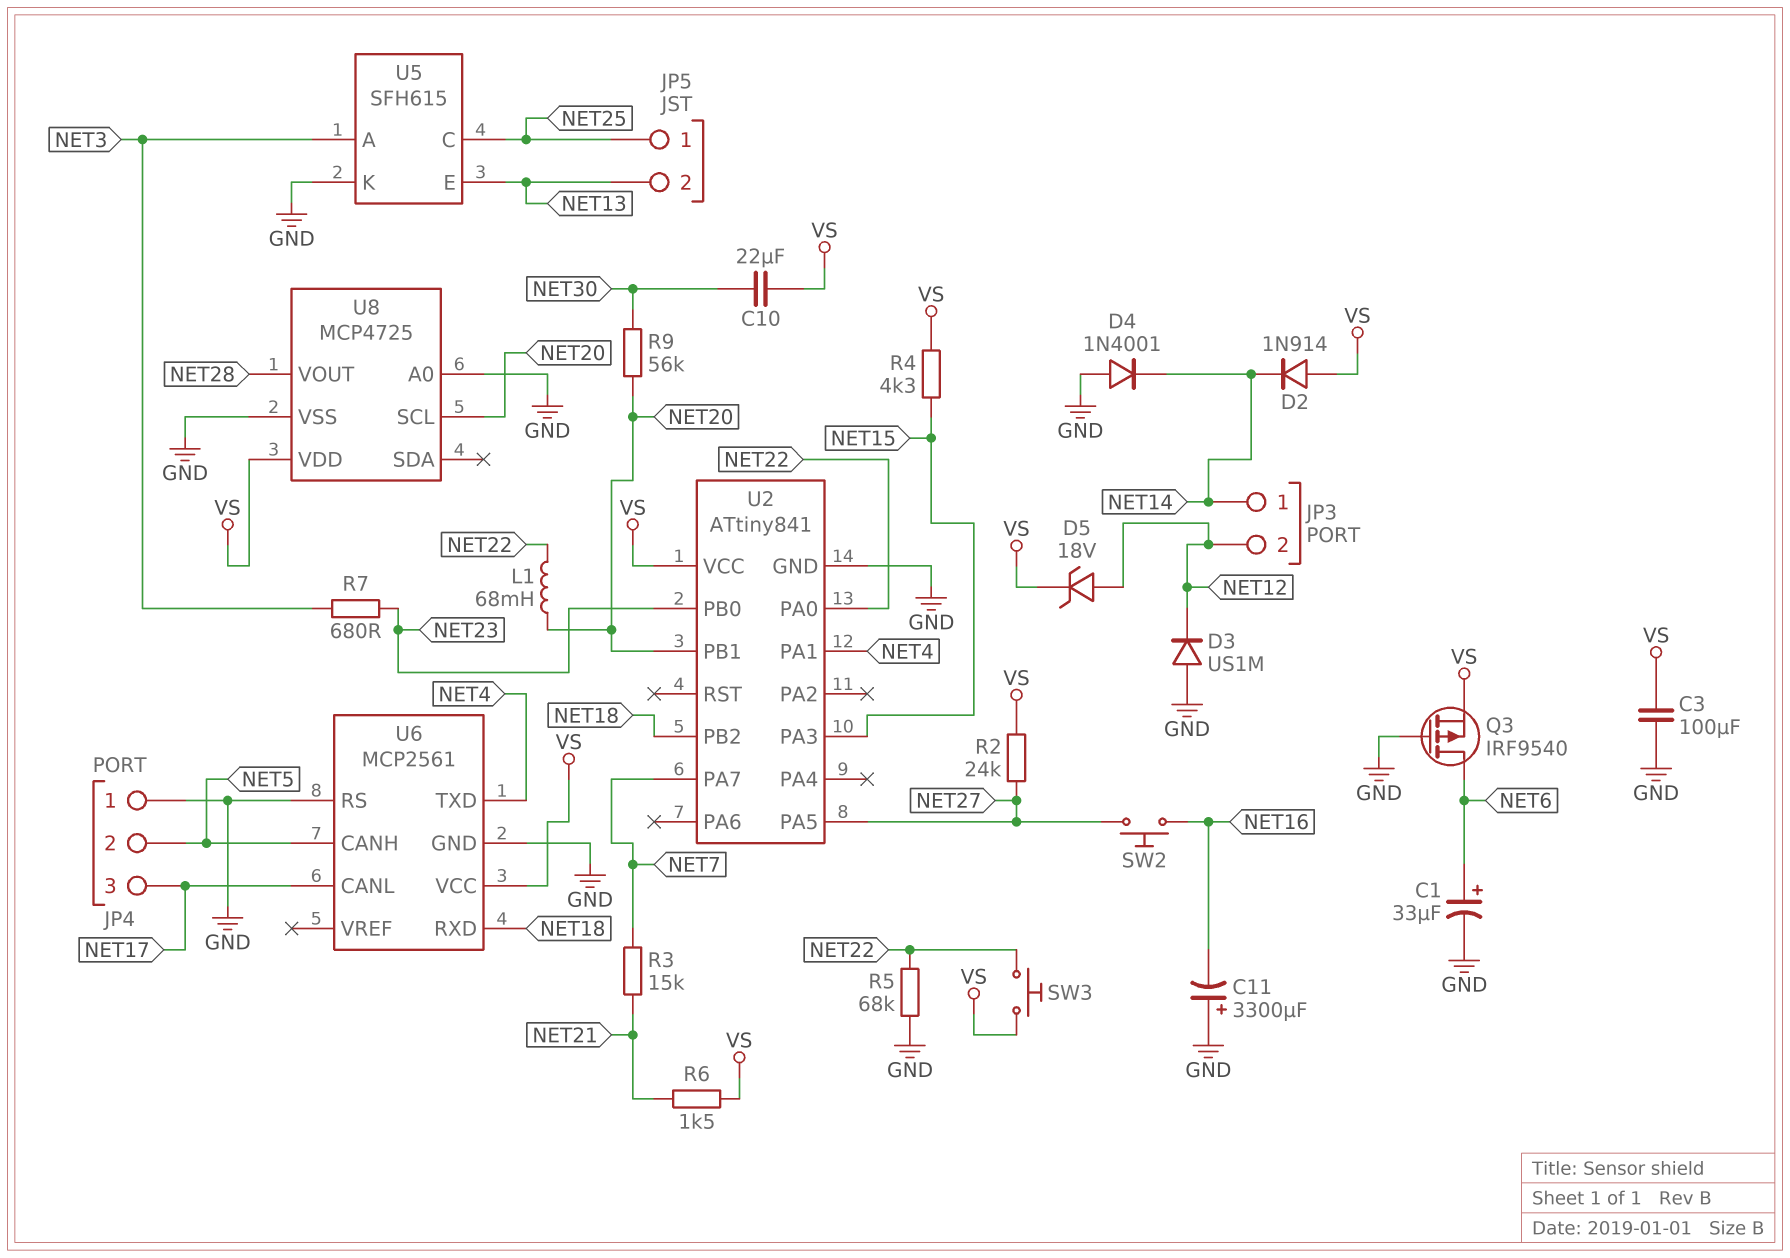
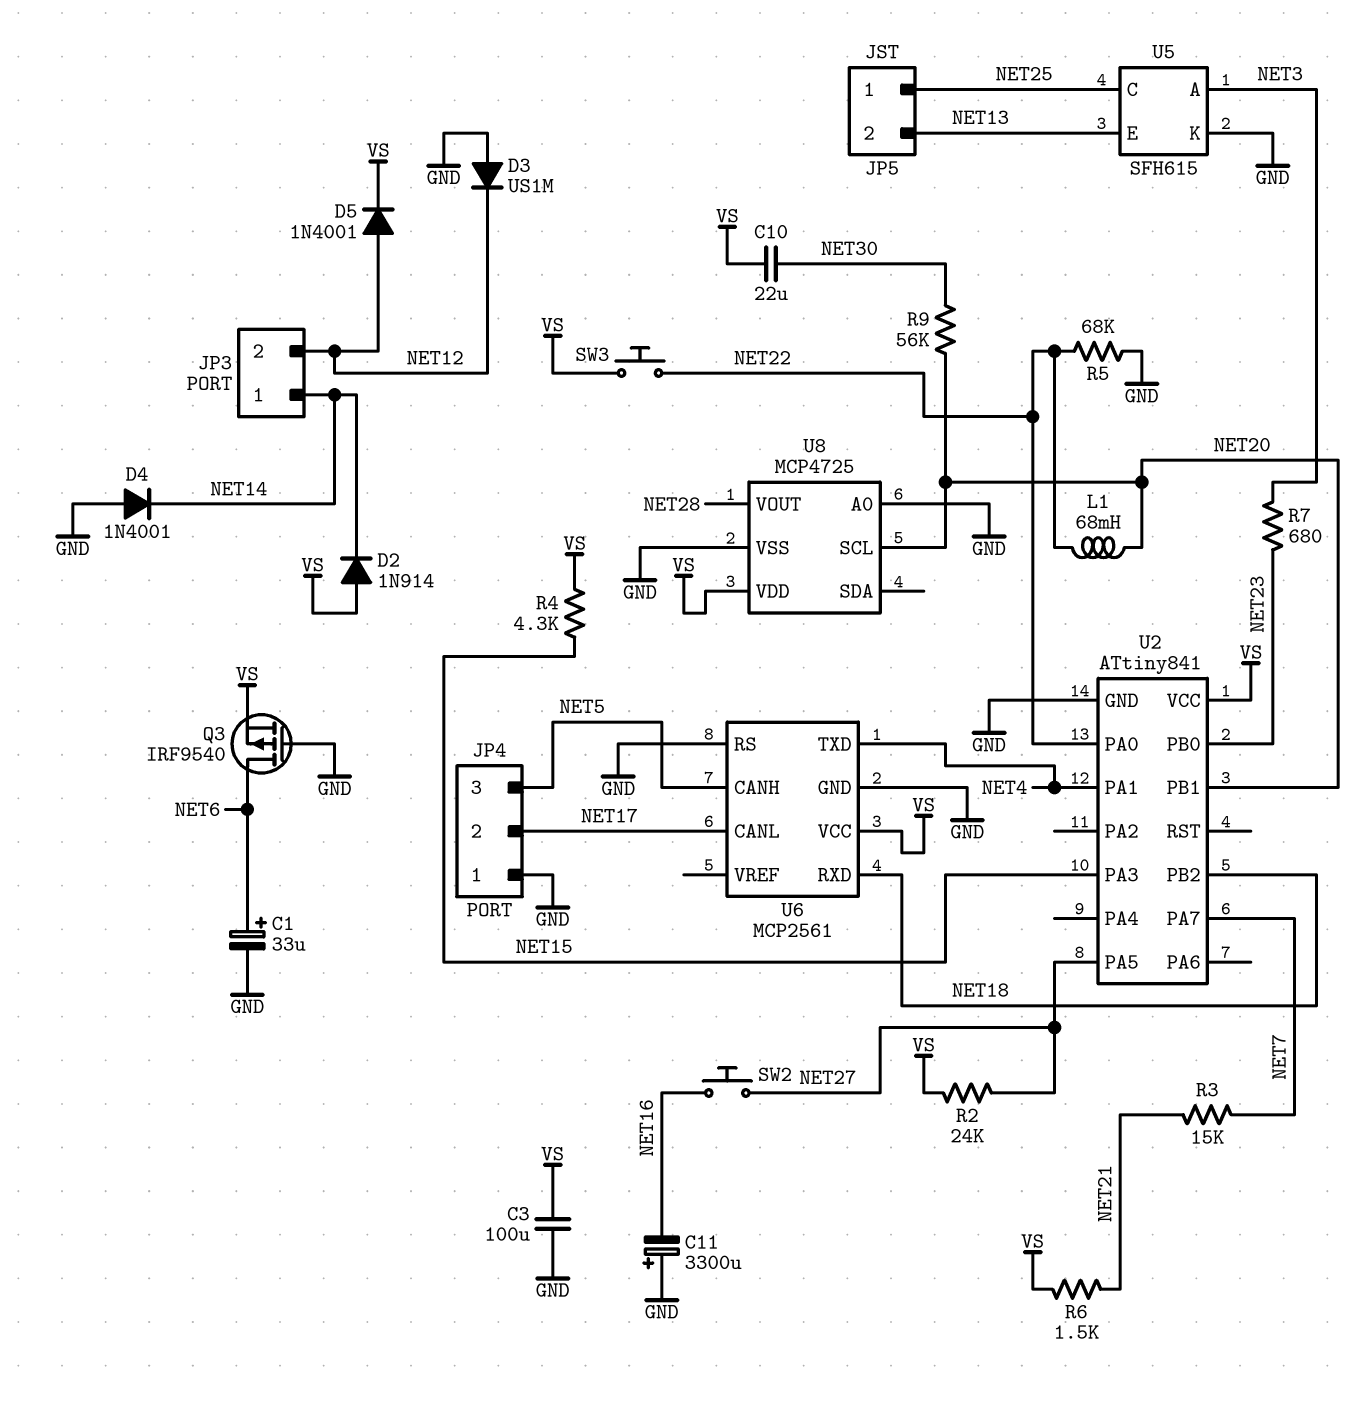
D5: zener 18V (A NET12, K VS) -> diode 1N4001 (A NET12, K VS)
JP4 pin 2: NET5 -> NET17
JP4 pin 3: NET17 -> NET5

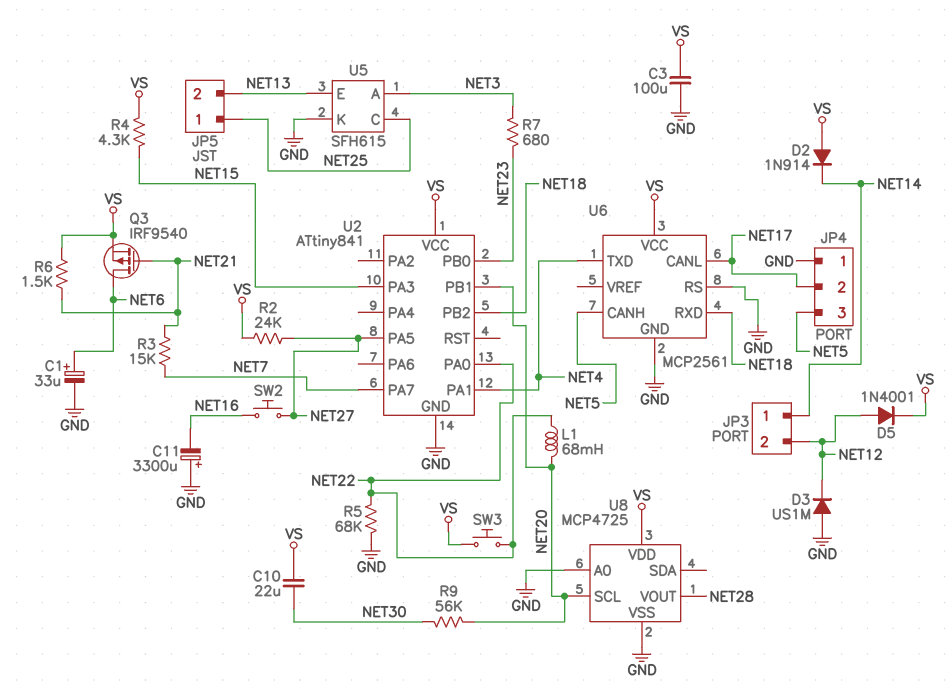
D4: diode 1N4001 (A GND, K NET14) -> none
Q3: PMOS IRF9540 (G GND, D NET6, S VS) -> PMOS IRF9540 (G NET21, D NET6, S VS)

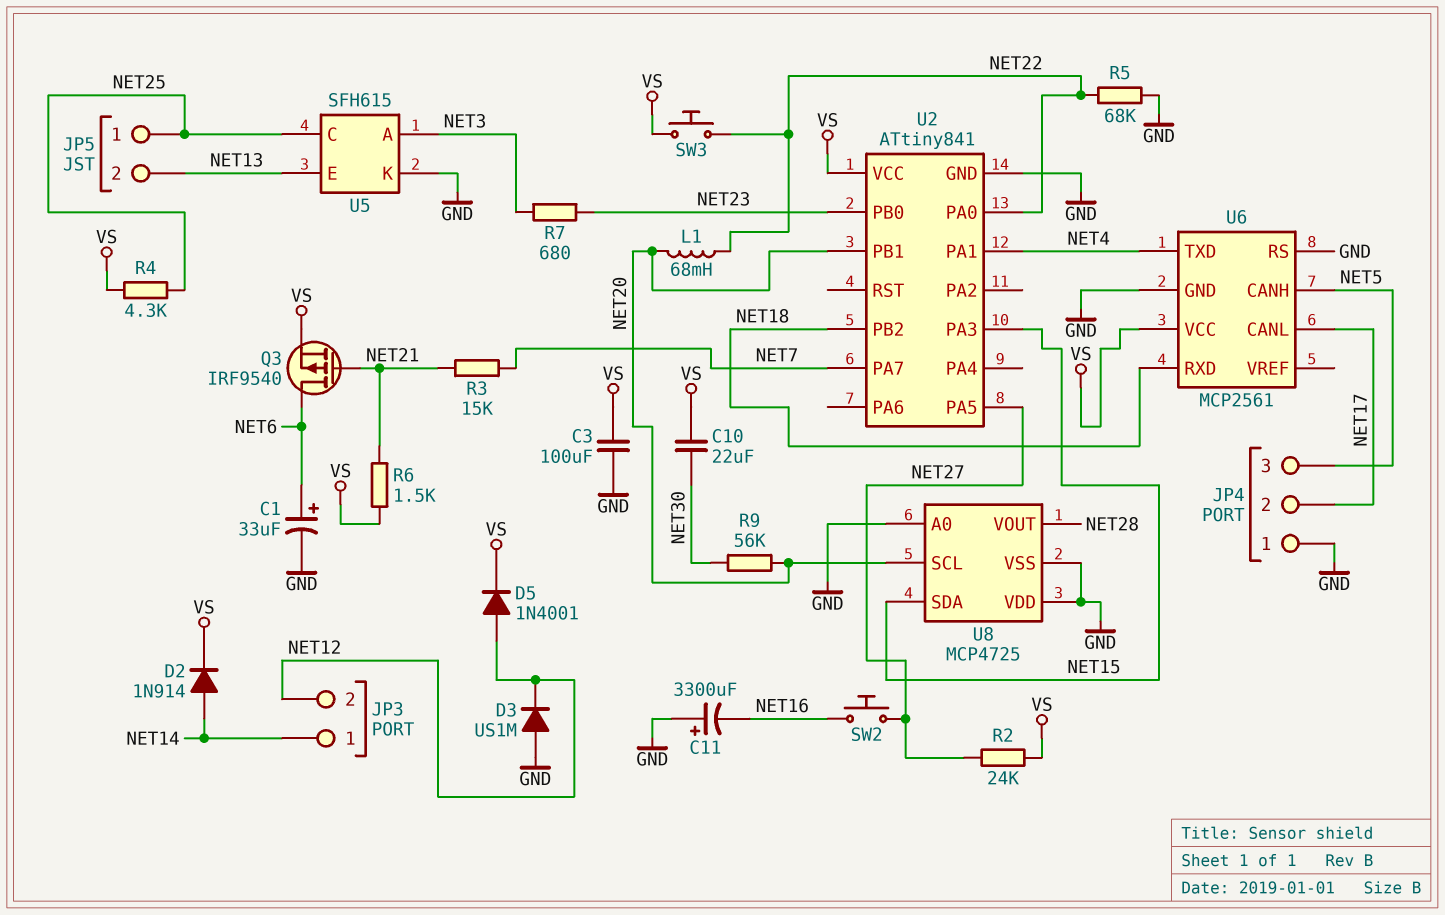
D2: diode 1N914 (A VS, K NET14) -> diode 1N914 (A NET14, K VS)
R4: 4.3k (NET15, VS) -> 4.3k (NET25, VS)
U8 pin SDA: none -> NET15
U8 pin VDD: VS -> GND

